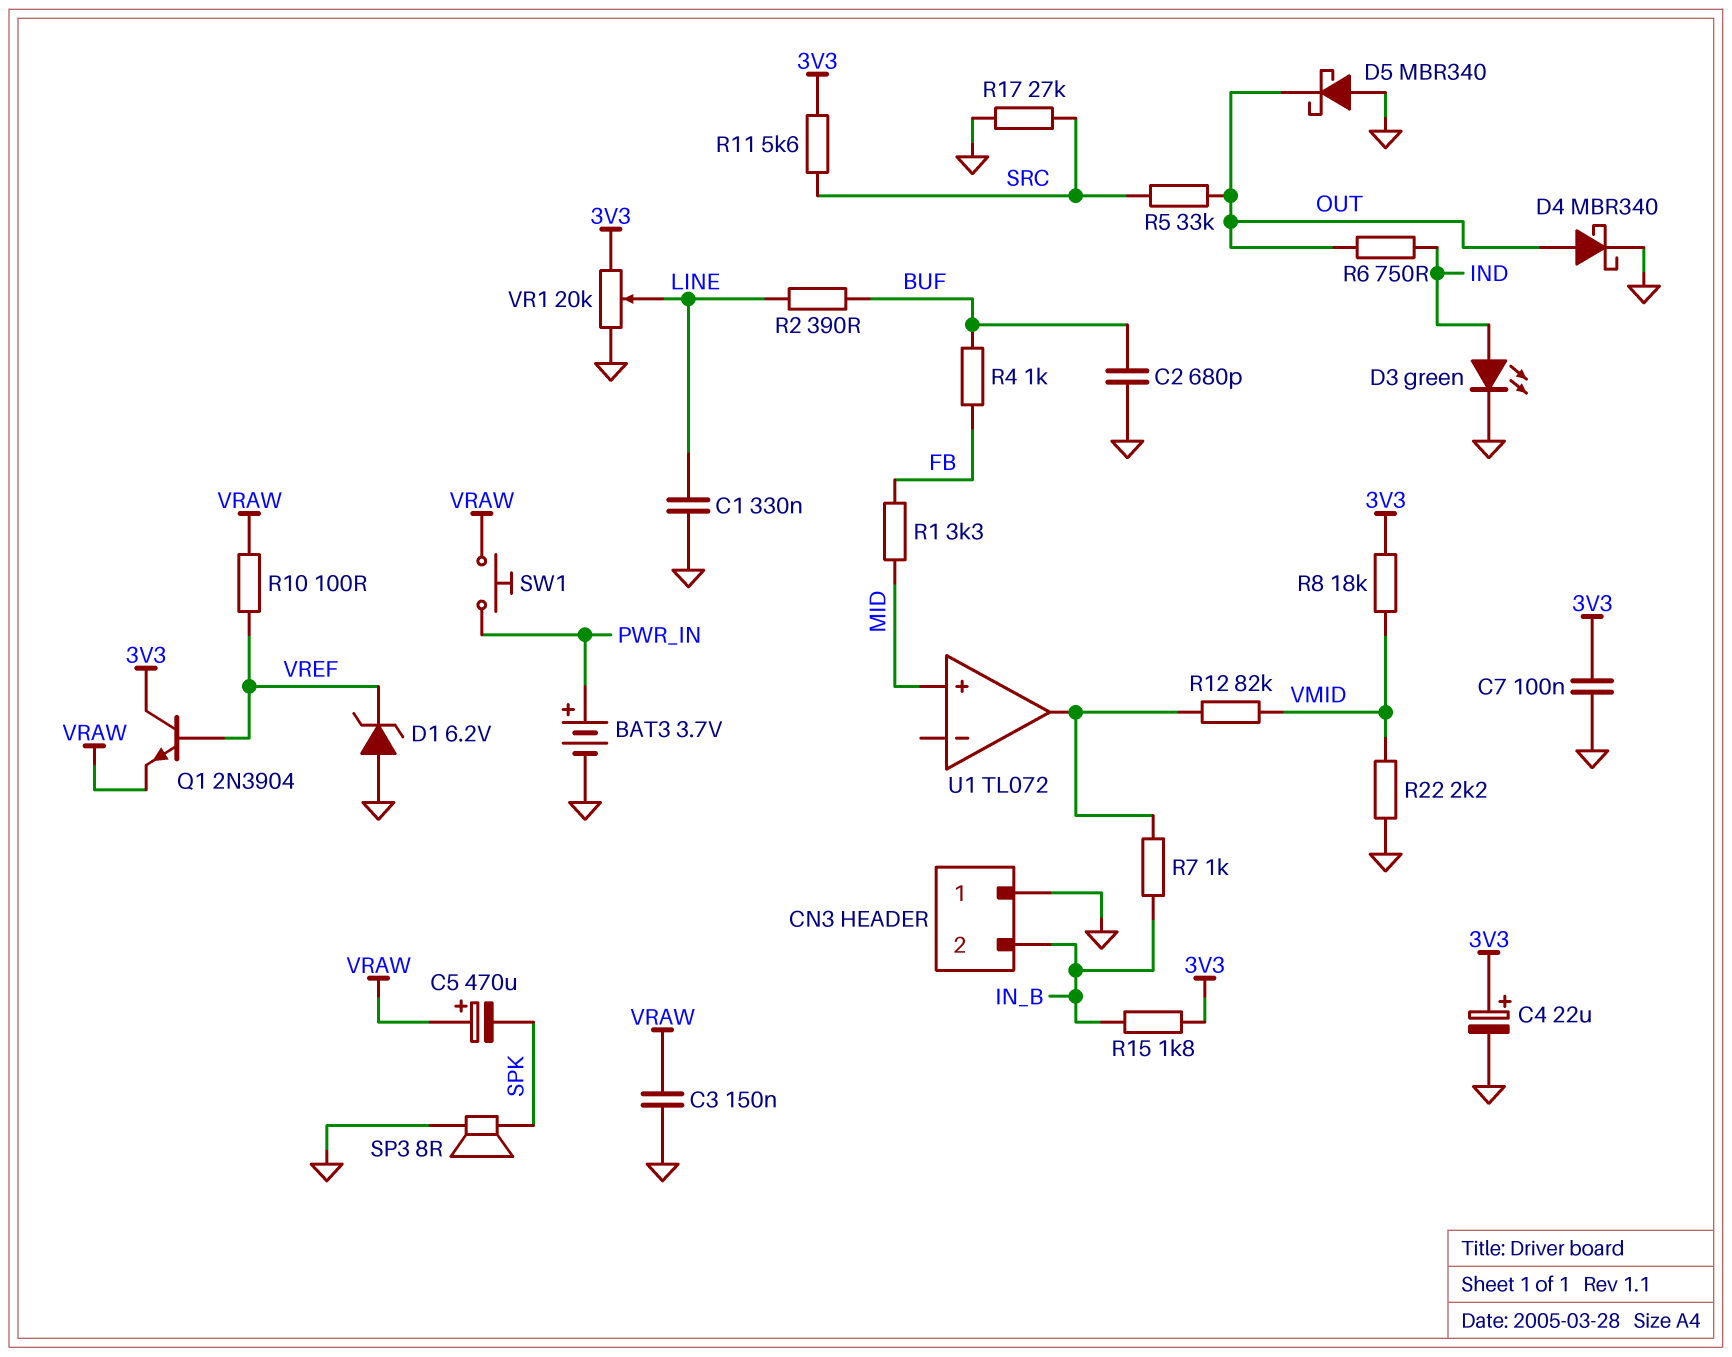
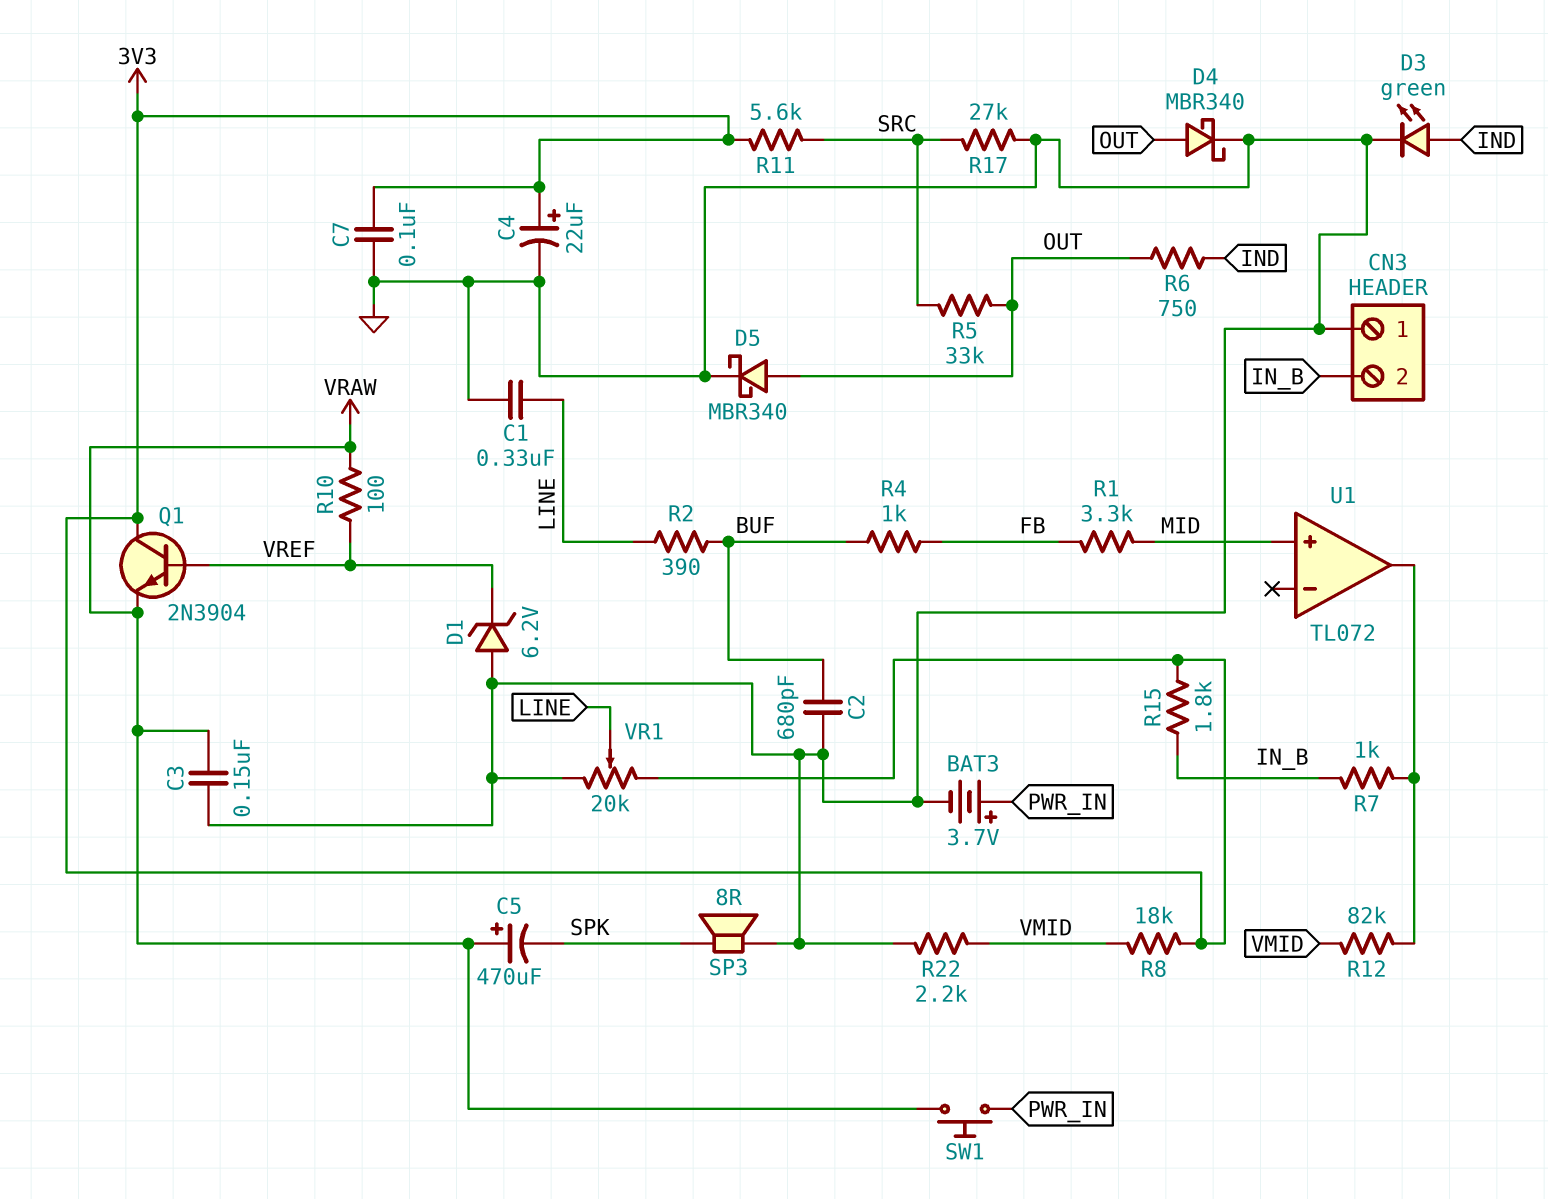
D5: schottky MBR340 (A GND, K OUT) -> schottky MBR340 (A OUT, K GND)

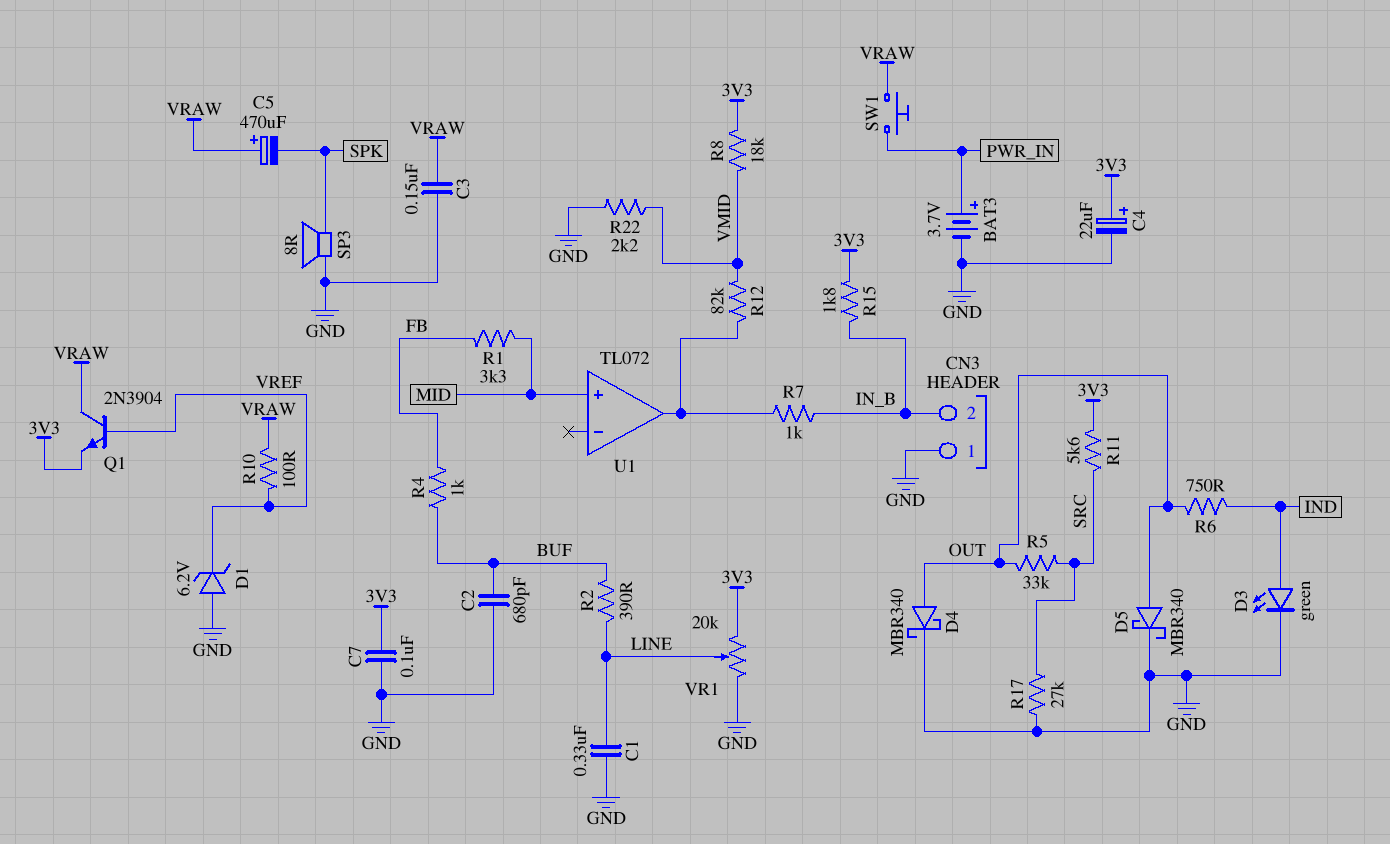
Q1: NPN 2N3904 (B VREF, C 3V3, E VRAW) -> NPN 2N3904 (B VREF, C VRAW, E 3V3)

